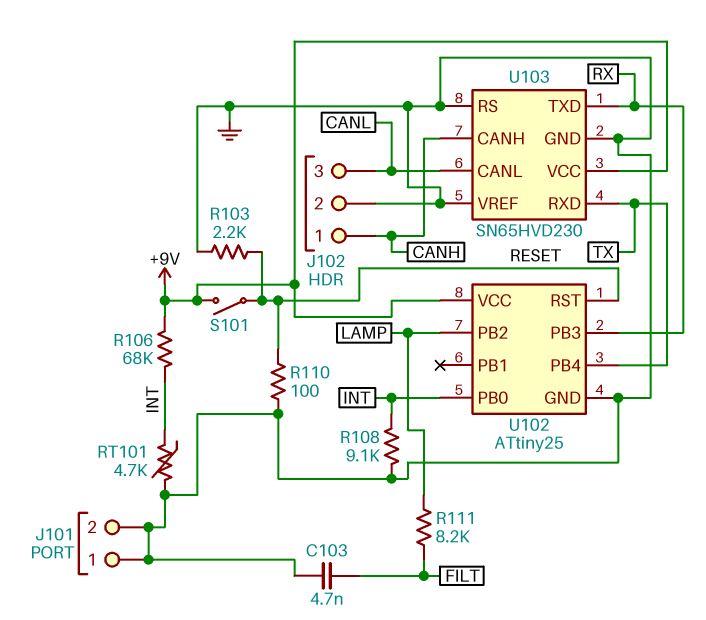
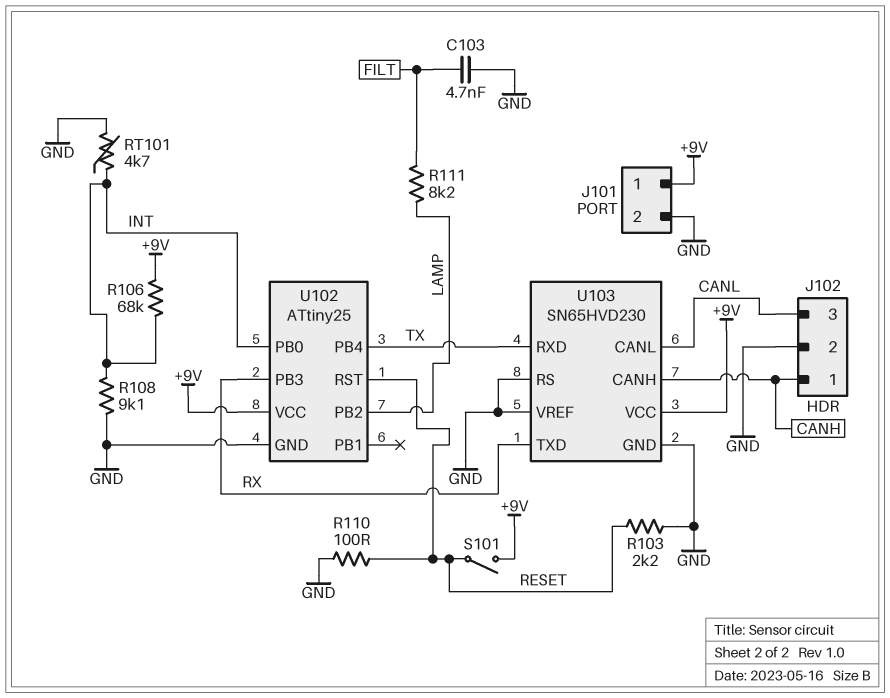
J101 pin 1: GND -> +9V

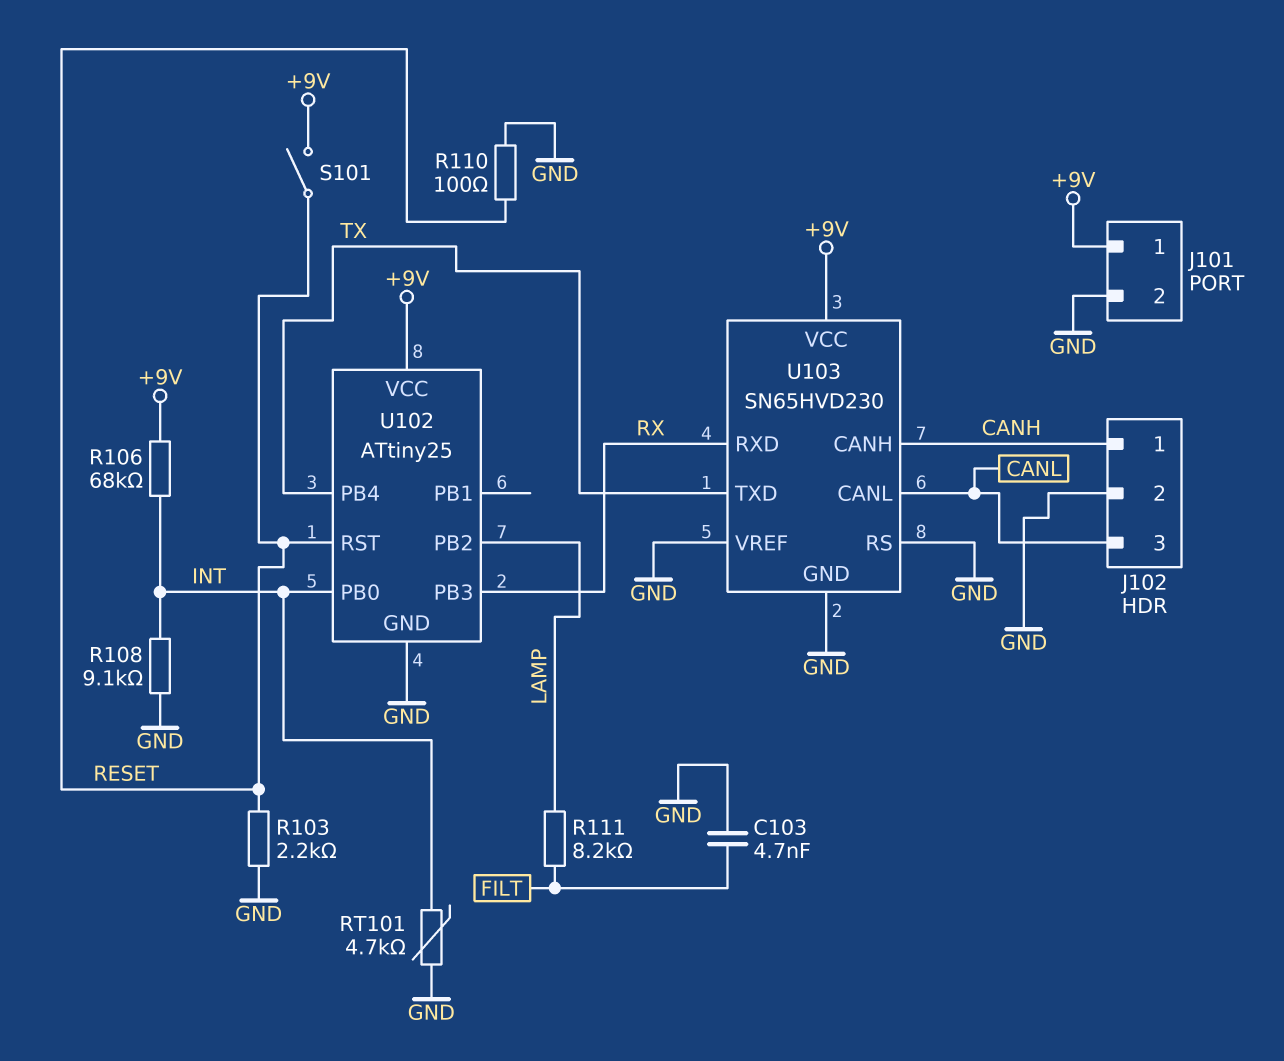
U103 pin RXD: TX -> RX
U103 pin TXD: RX -> TX

